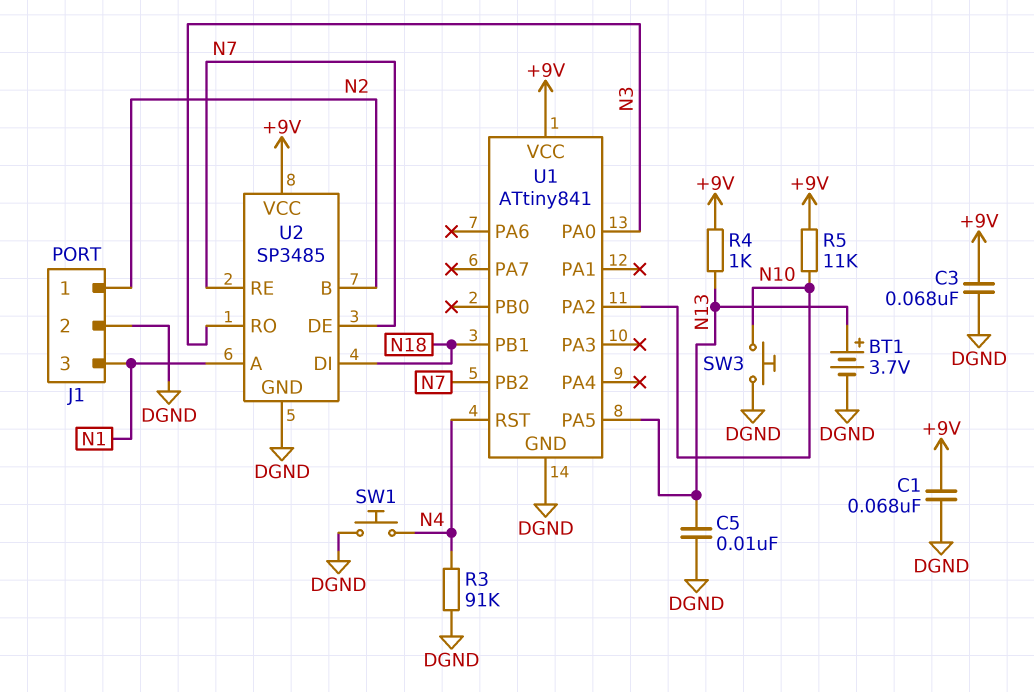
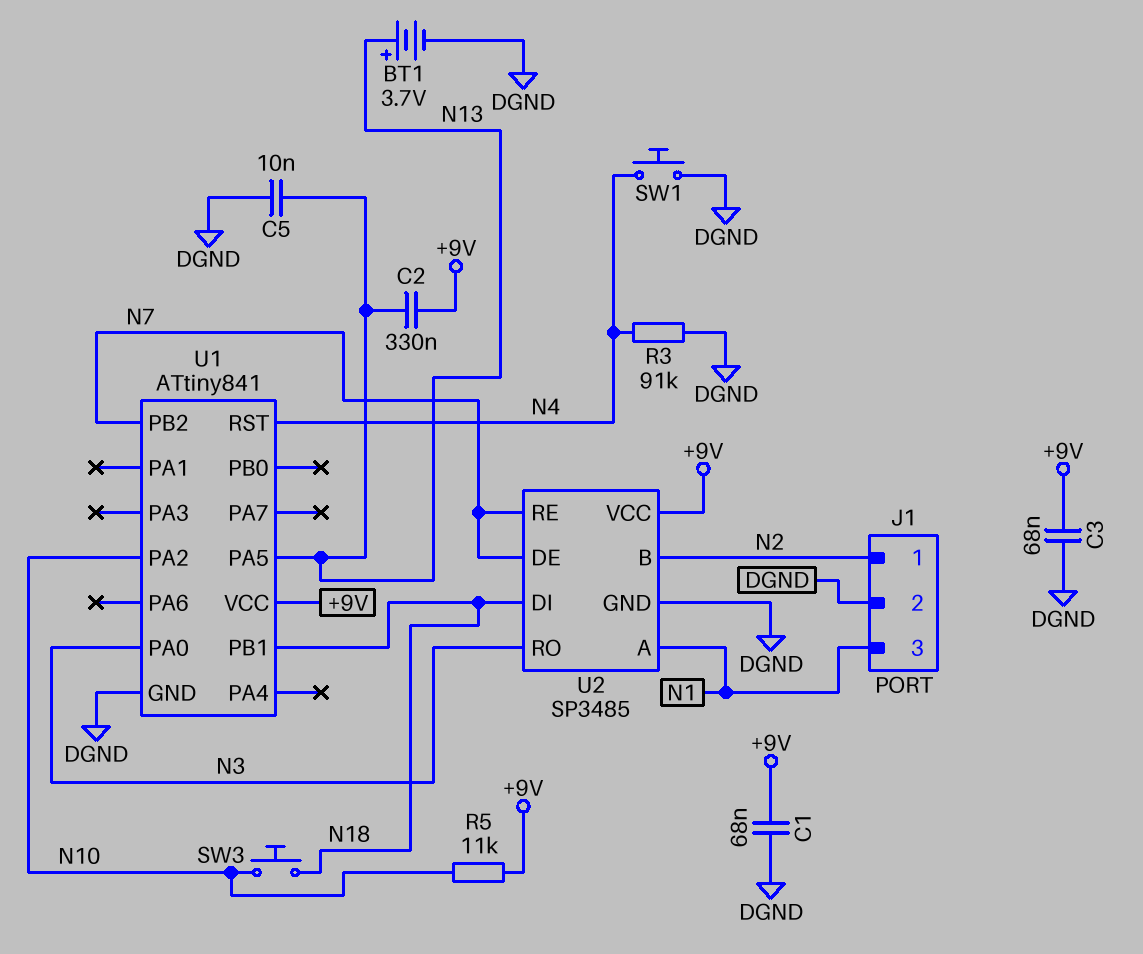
C2: none -> 330nF (+9V, N13)
R4: 1k (+9V, N13) -> none
SW3: button (DGND, N10) -> button (N10, N18)

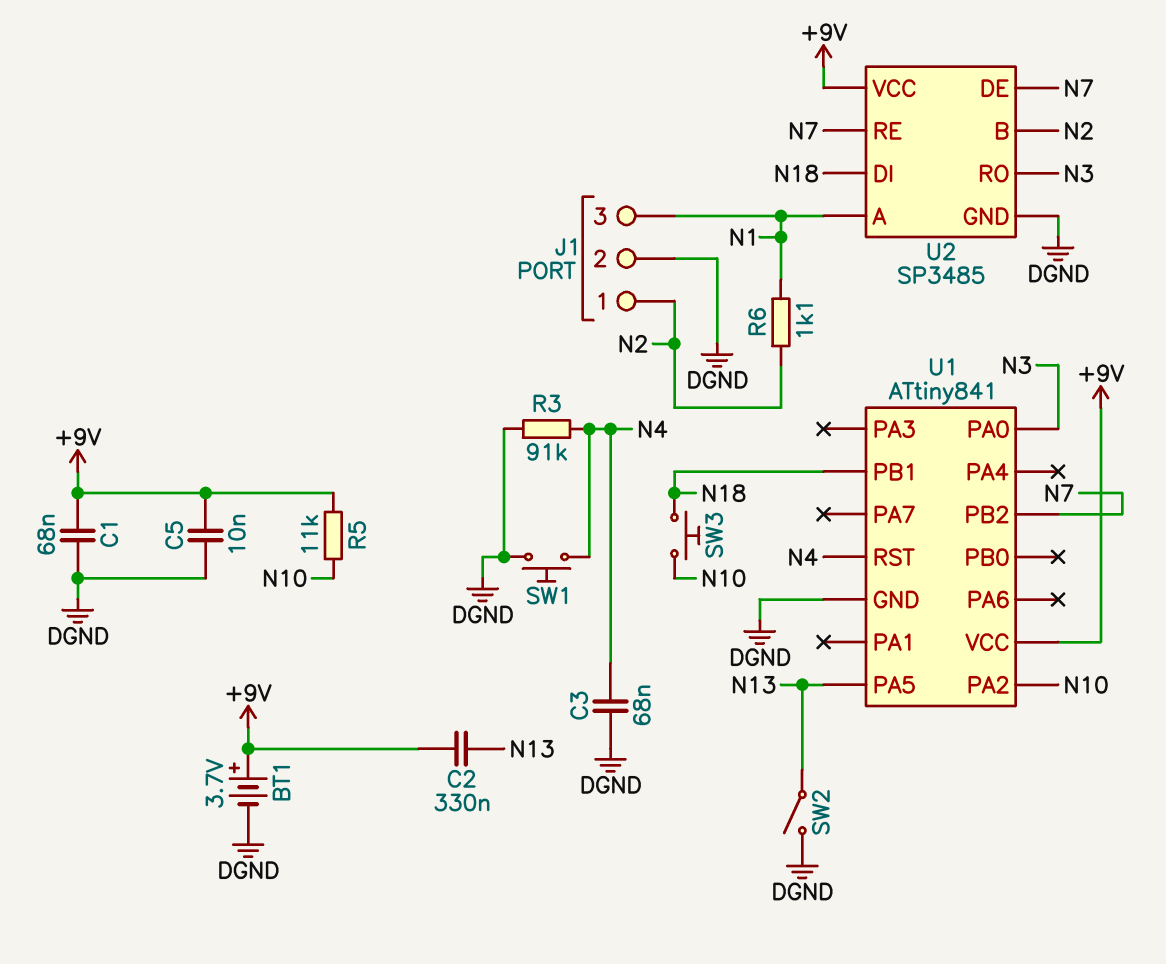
BT1: 3.7V (plus N13, minus DGND) -> 3.7V (plus +9V, minus DGND)
C3: 68nF (+9V, DGND) -> 68nF (DGND, N4)
C5: 10nF (DGND, N13) -> 10nF (+9V, DGND)
R6: none -> 1.1k (N1, N2)
SW2: none -> switch (DGND, N13)

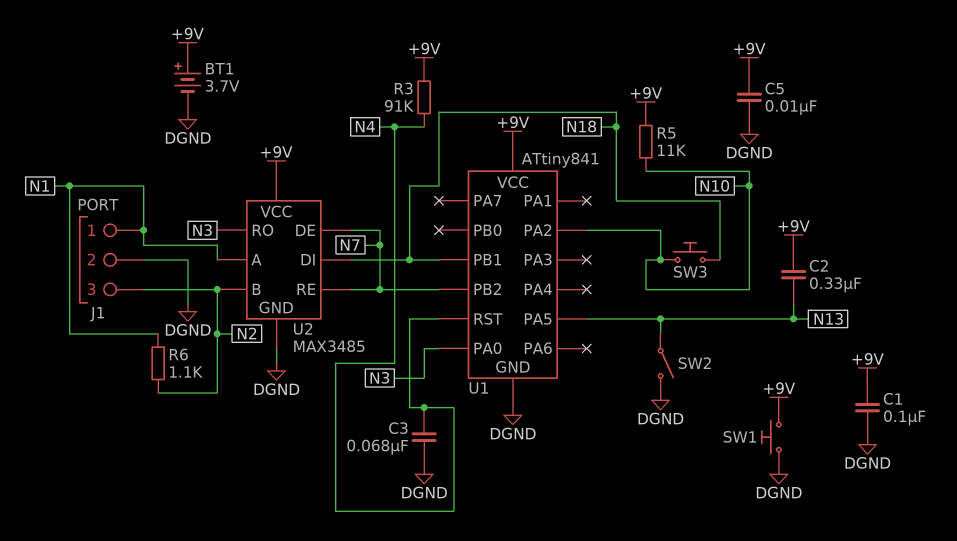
C1: 68nF (+9V, DGND) -> 100nF (+9V, DGND)
J1 pin 1: N2 -> N1
J1 pin 3: N1 -> N2
R3: 91k (DGND, N4) -> 91k (+9V, N4)
SW1: button (DGND, N4) -> button (+9V, DGND)
U2: SP3485 -> MAX3485

